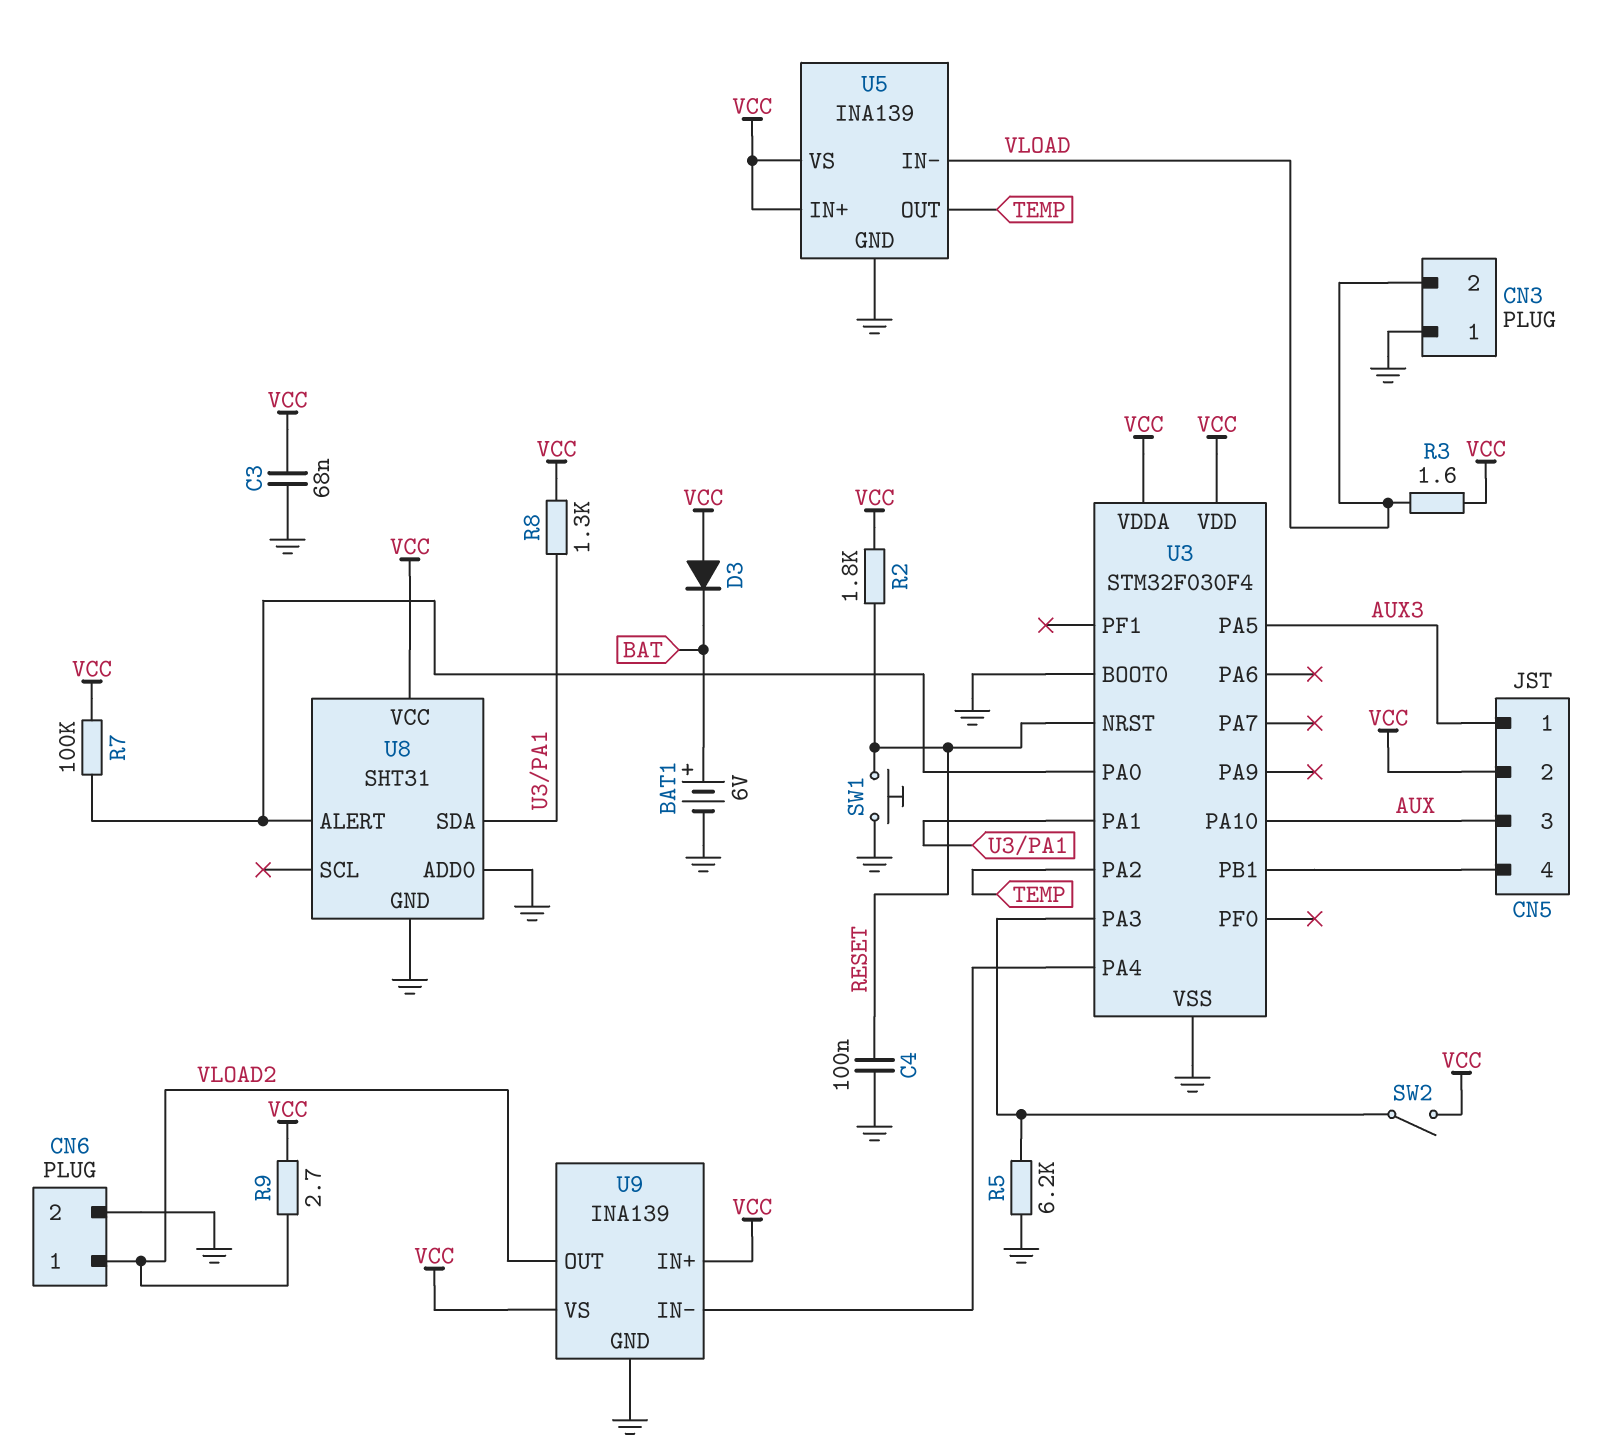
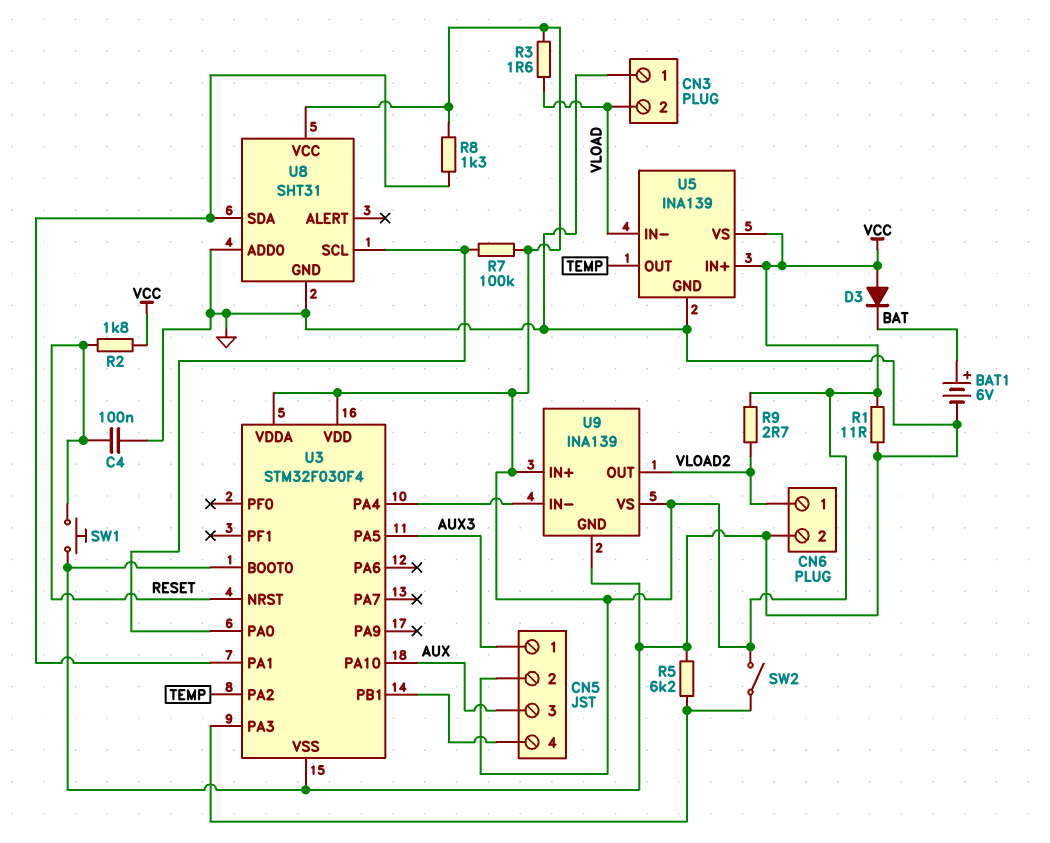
C3: 68nF (GND, VCC) -> none
R1: none -> 11 (GND, VCC)
U8 pin ALERT: U3/PA0 -> none
U8 pin SCL: none -> U3/PA0

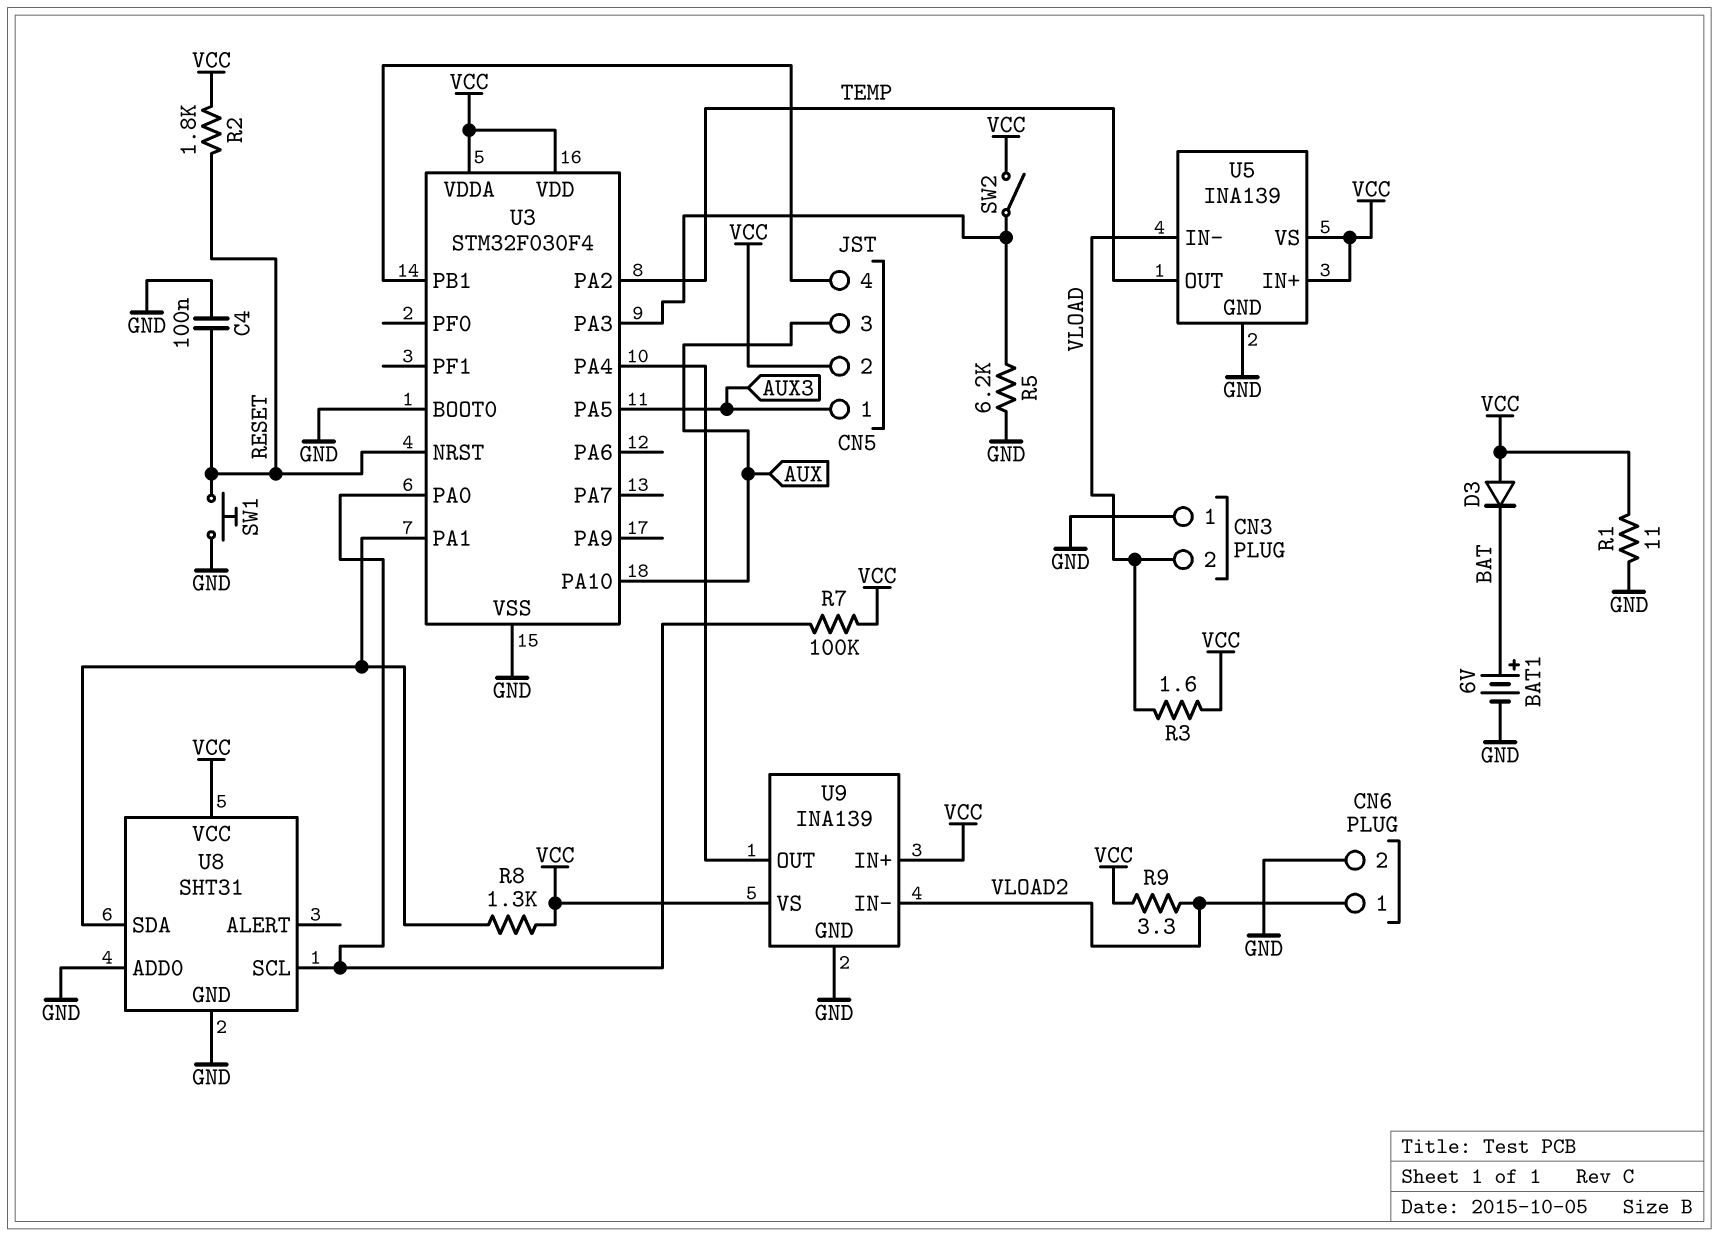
R9: 2.7 (VCC, VLOAD2) -> 3.3 (VCC, VLOAD2)
U9 pin IN-: U3/PA4 -> VLOAD2
U9 pin OUT: VLOAD2 -> U3/PA4

